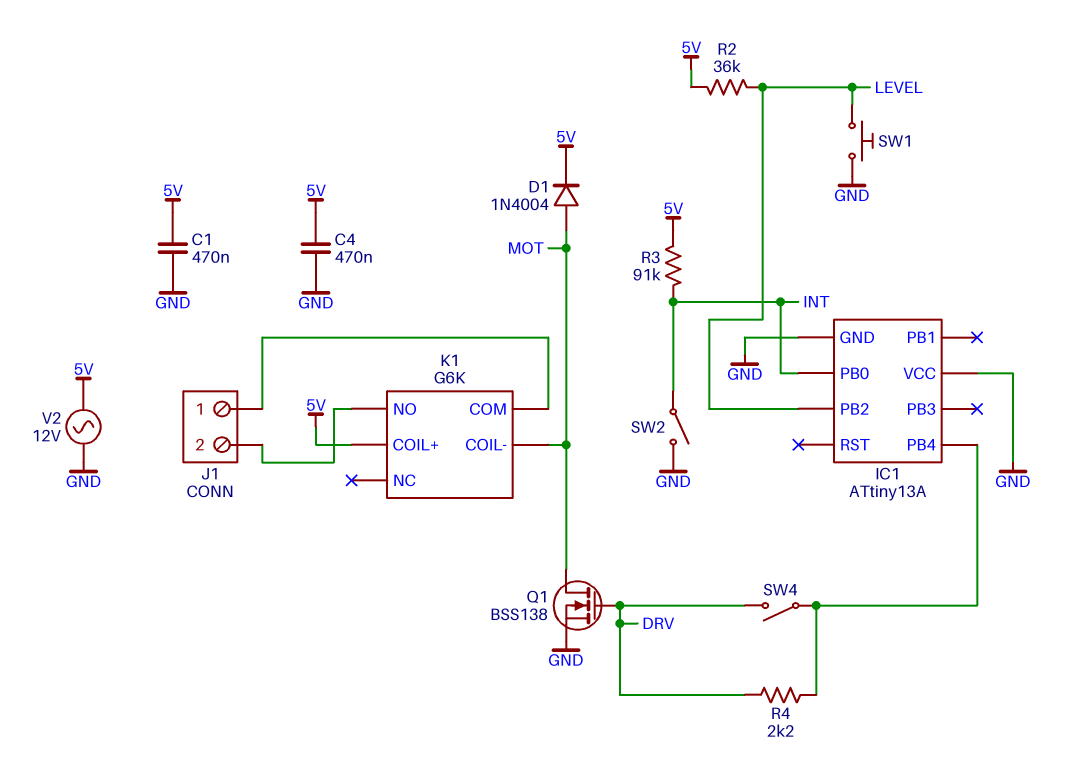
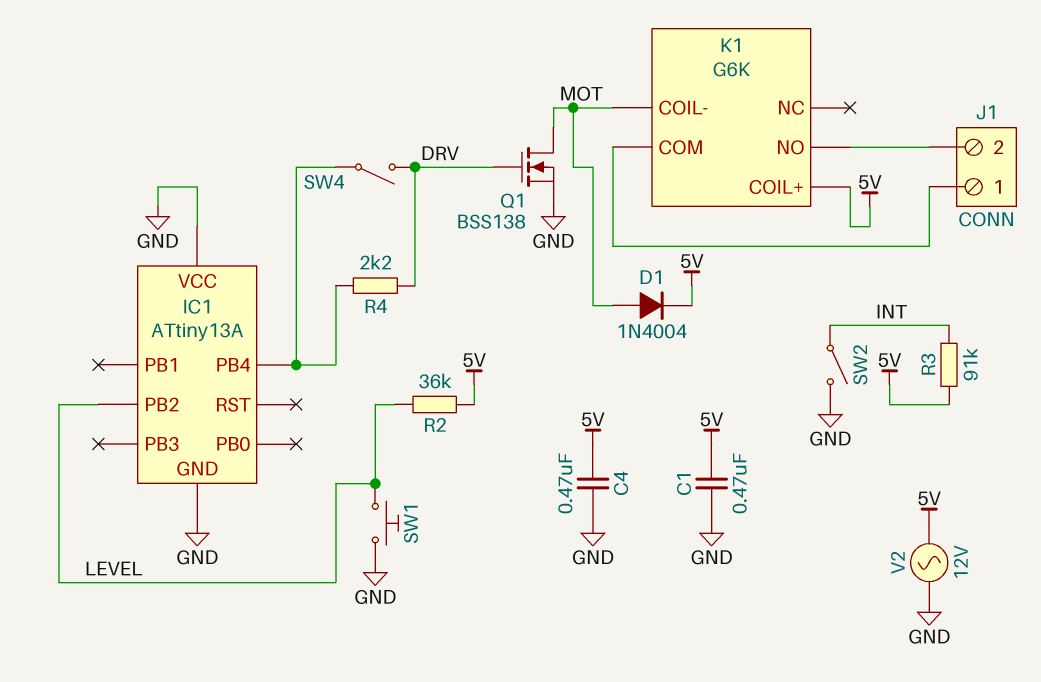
IC1 pin PB0: INT -> none

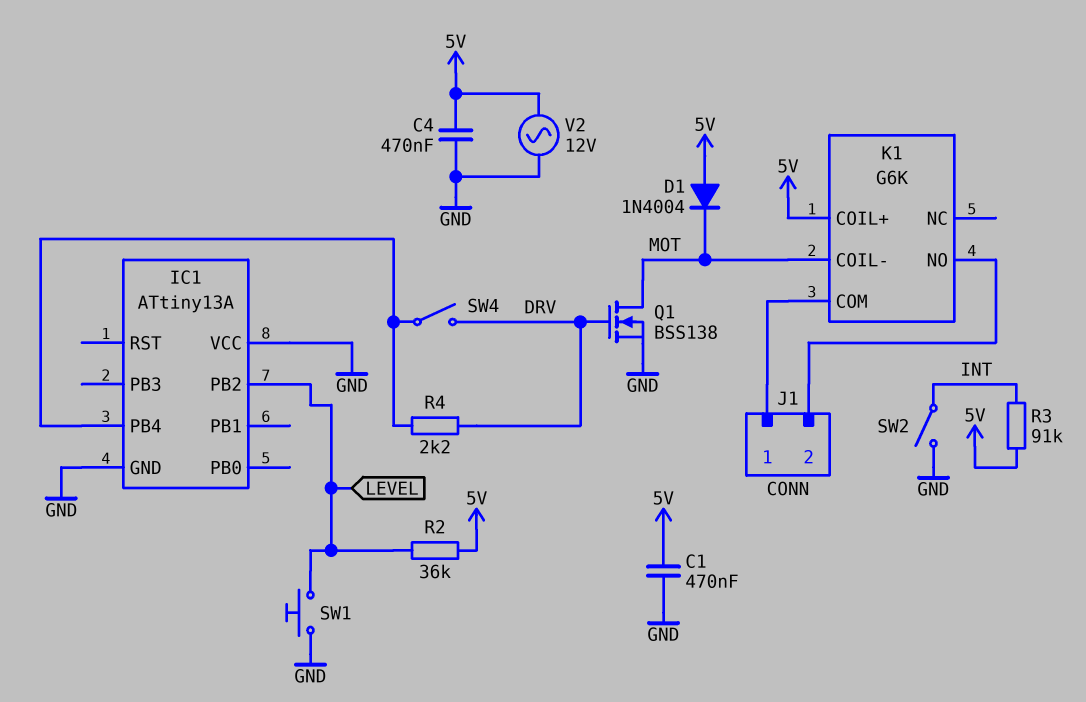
D1: diode 1N4004 (A MOT, K 5V) -> diode 1N4004 (A 5V, K MOT)

